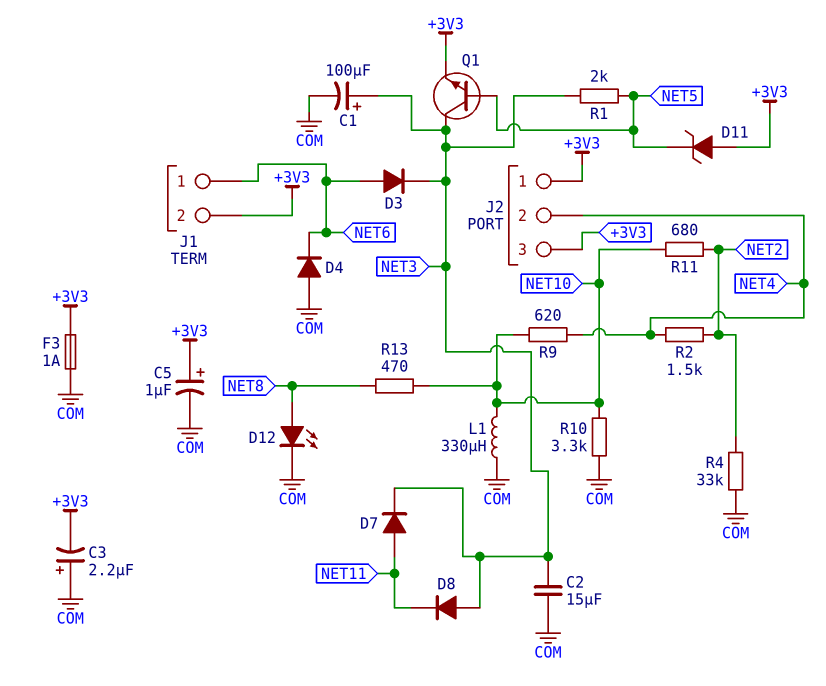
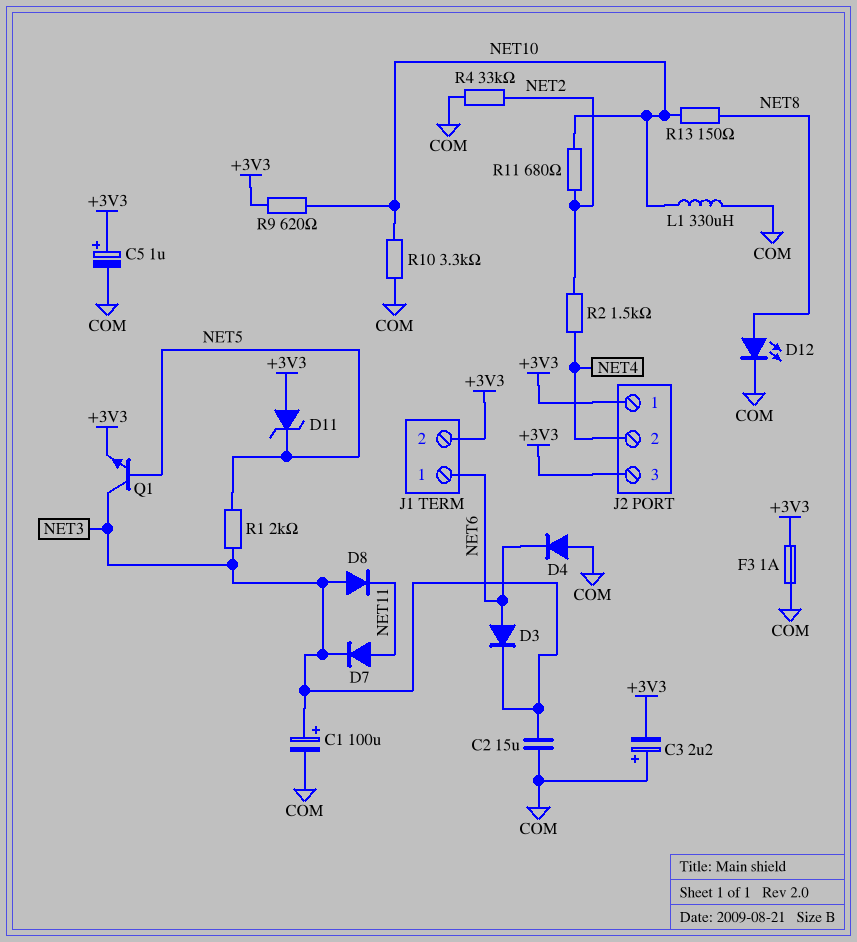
R9: 620 (NET4, NET10) -> 620 (+3V3, NET10)
R13: 470 (NET8, NET10) -> 150 (NET8, NET10)

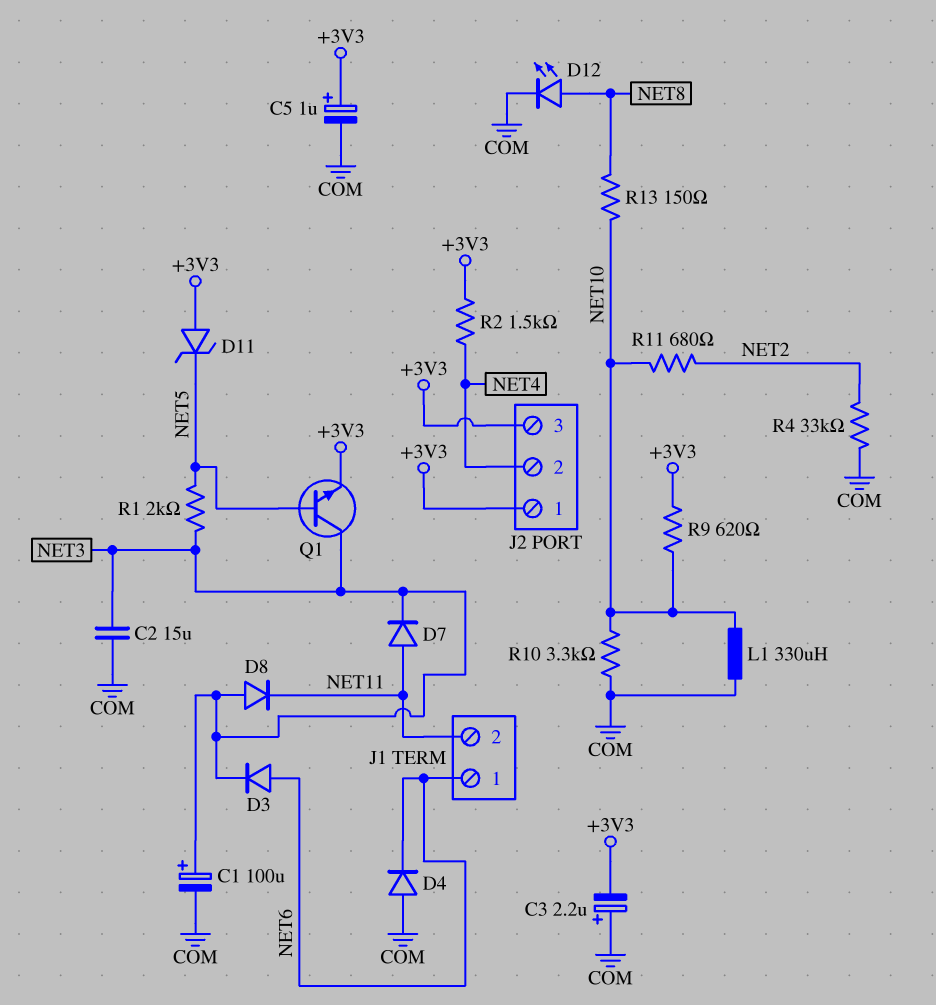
F3: 1A (+3V3, COM) -> none
J1 pin 2: +3V3 -> NET11
R2: 1.5k (NET2, NET4) -> 1.5k (+3V3, NET4)

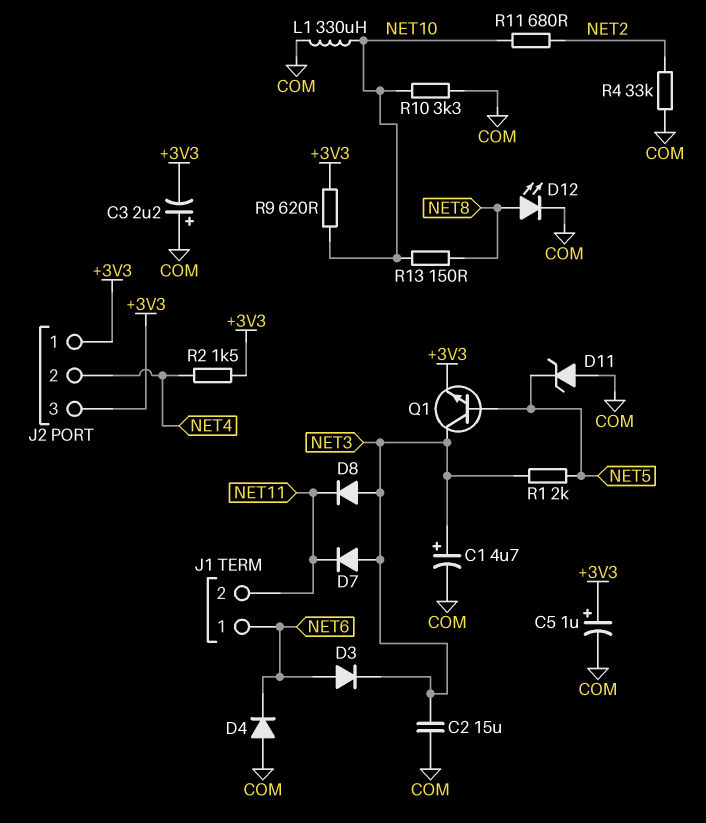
C1: 100uF (plus NET3, minus COM) -> 4.7uF (plus NET3, minus COM)
D7: diode (A NET11, K NET3) -> diode (A NET3, K NET11)
D11: zener (A +3V3, K NET5) -> zener (A COM, K NET5)

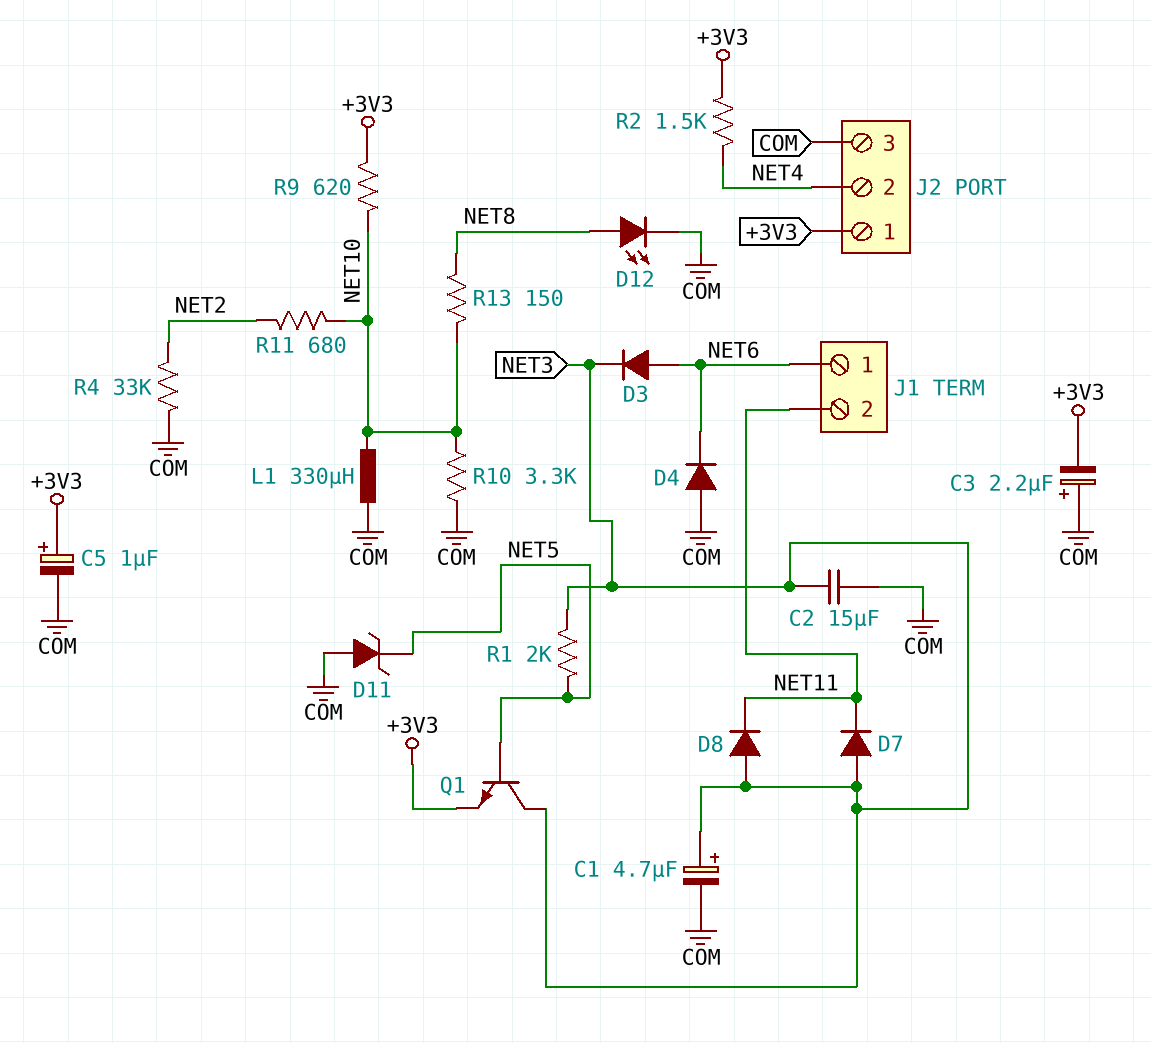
J2 pin 3: +3V3 -> COM

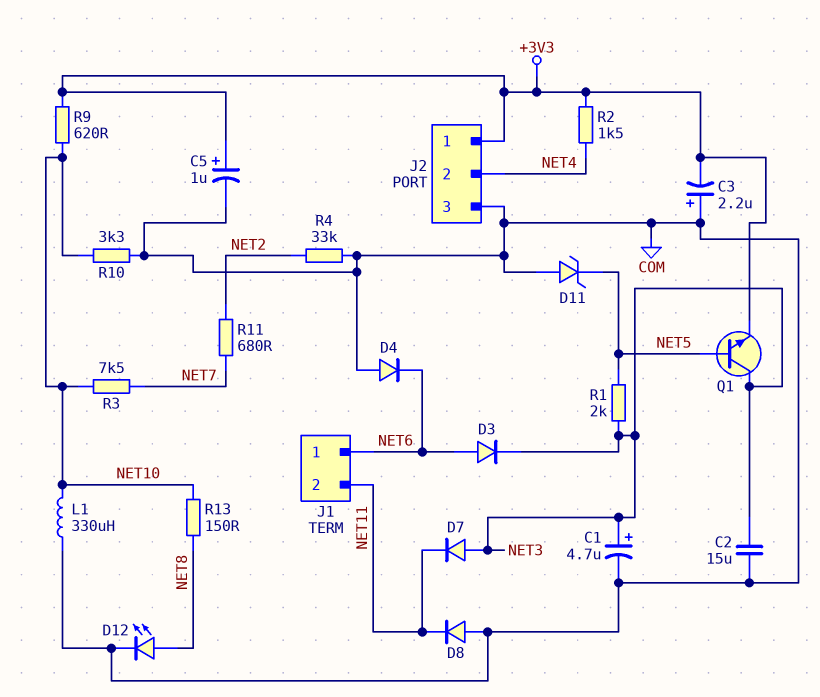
D8: diode (A NET3, K NET11) -> diode (A COM, K NET11)
R3: none -> 7.5k (NET7, NET10)
R11: 680 (NET2, NET10) -> 680 (NET2, NET7)

